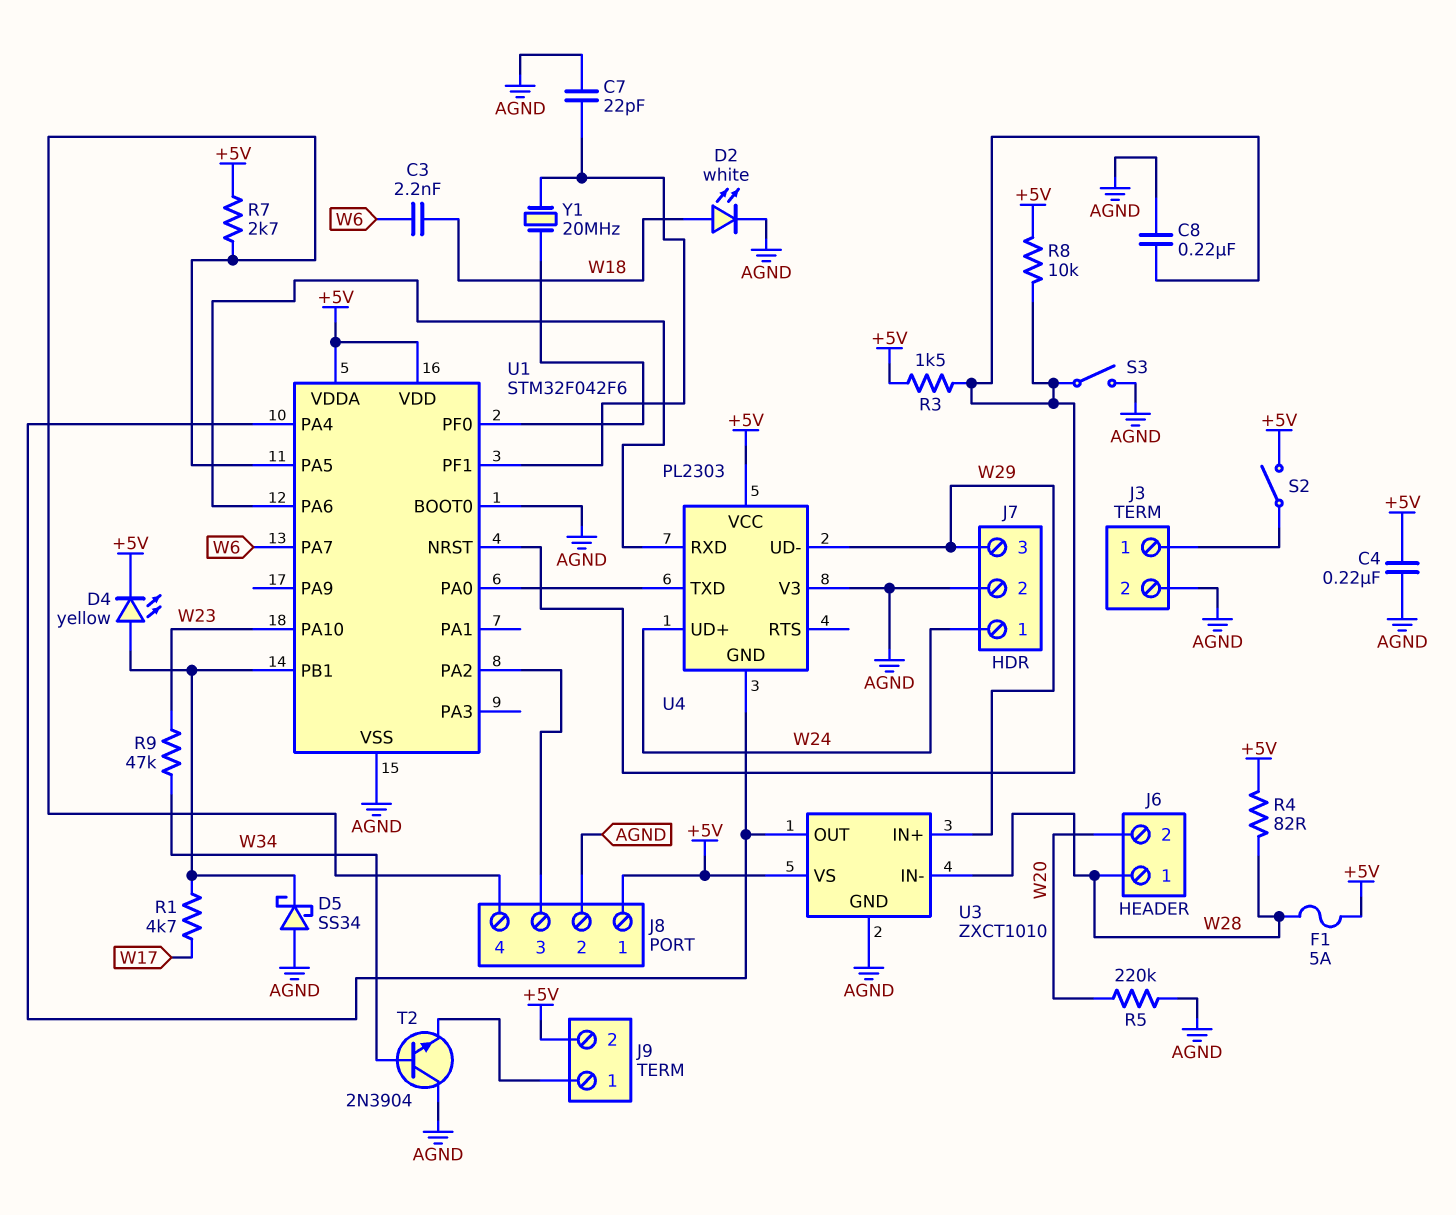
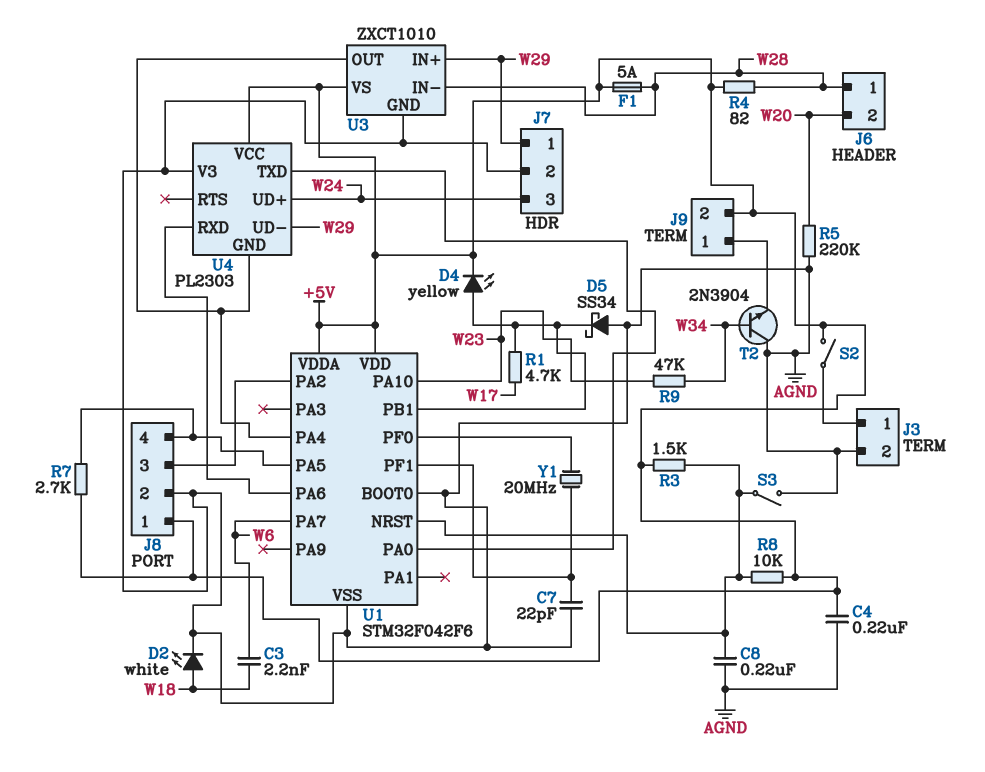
J7 pin 1: W24 -> W29
J7 pin 3: W29 -> W24

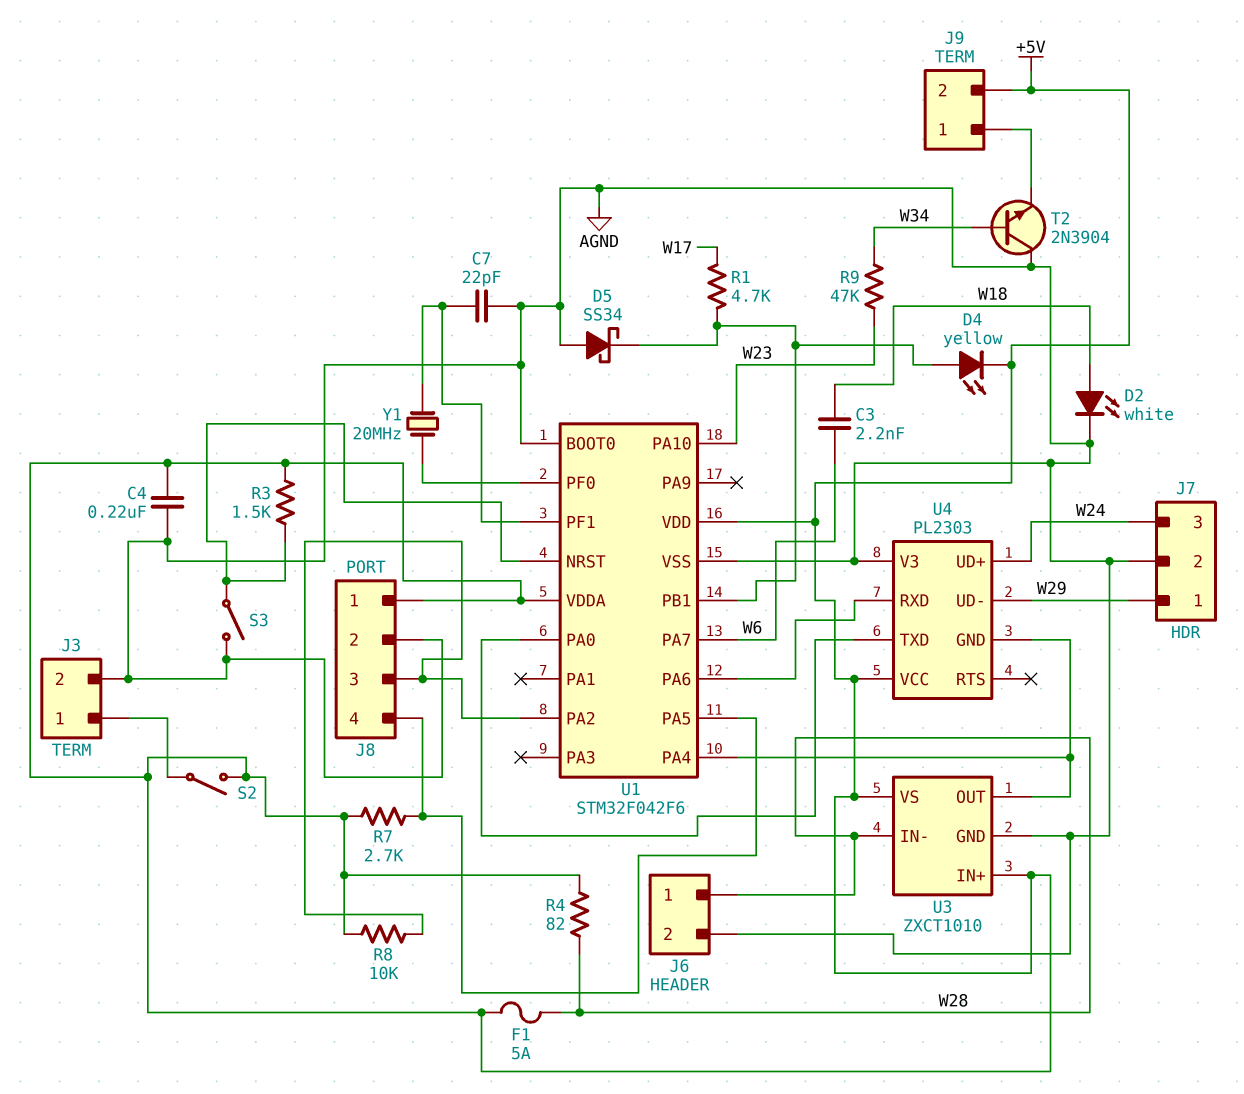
C8: 220nF (AGND, U1/NRST) -> none
J6 pin 2: W20 -> AGND
R5: 220k (AGND, W20) -> none
R8: 10k (+5V, U1/NRST) -> 10k (+5V, J8/3)
U3 pin IN+: W29 -> +5V

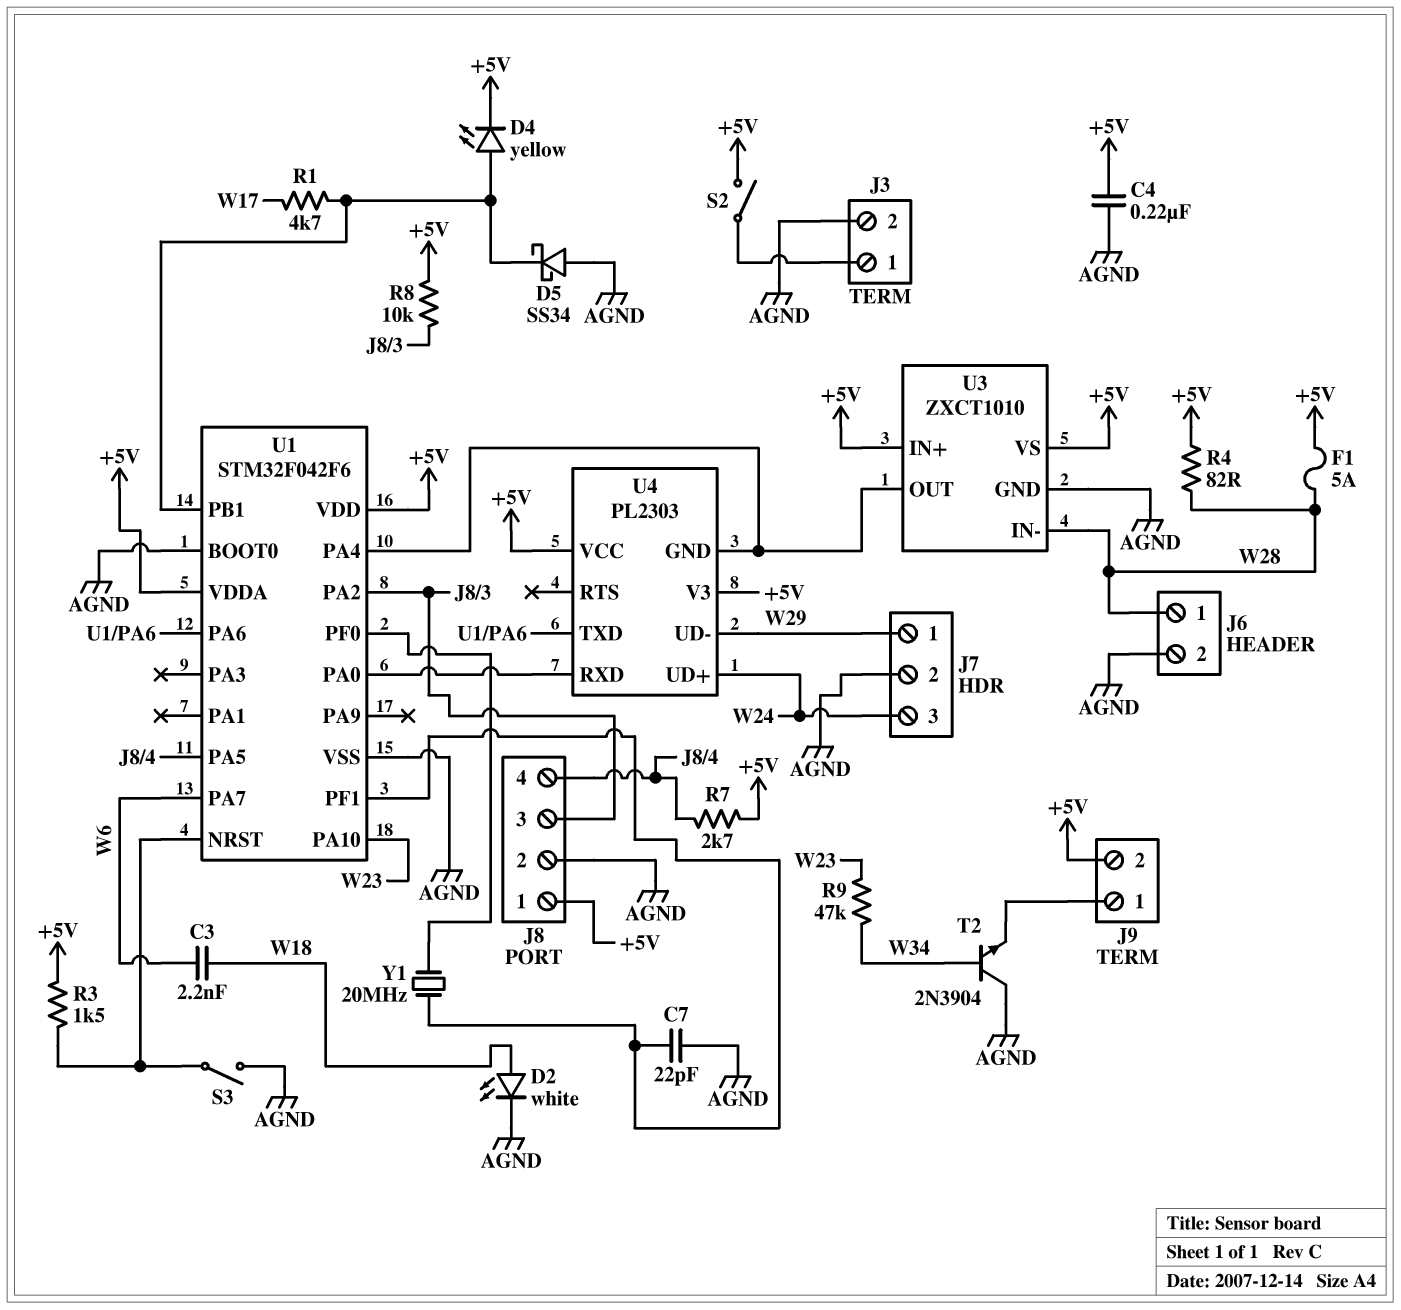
U4 pin RXD: U1/PA6 -> U1/PA0
U4 pin TXD: U1/PA0 -> U1/PA6
U4 pin V3: AGND -> +5V

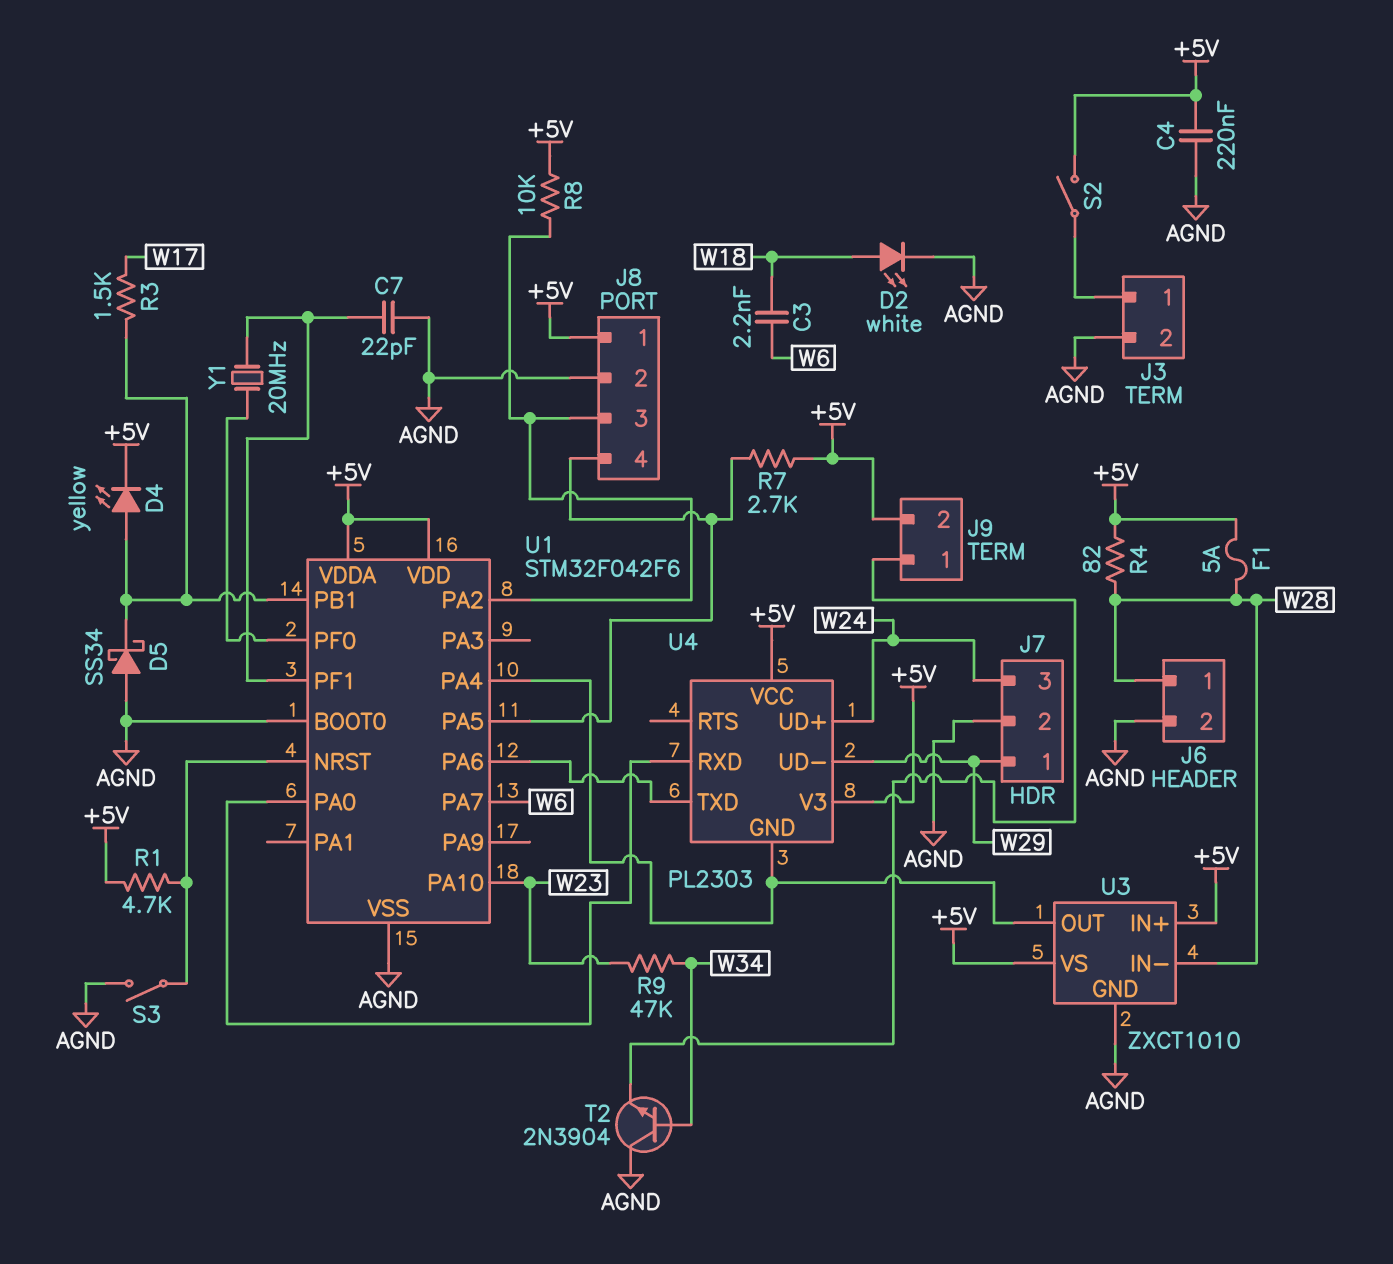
R1: 4.7k (U1/PB1, W17) -> 4.7k (+5V, U1/NRST)
R3: 1.5k (+5V, U1/NRST) -> 1.5k (U1/PB1, W17)

